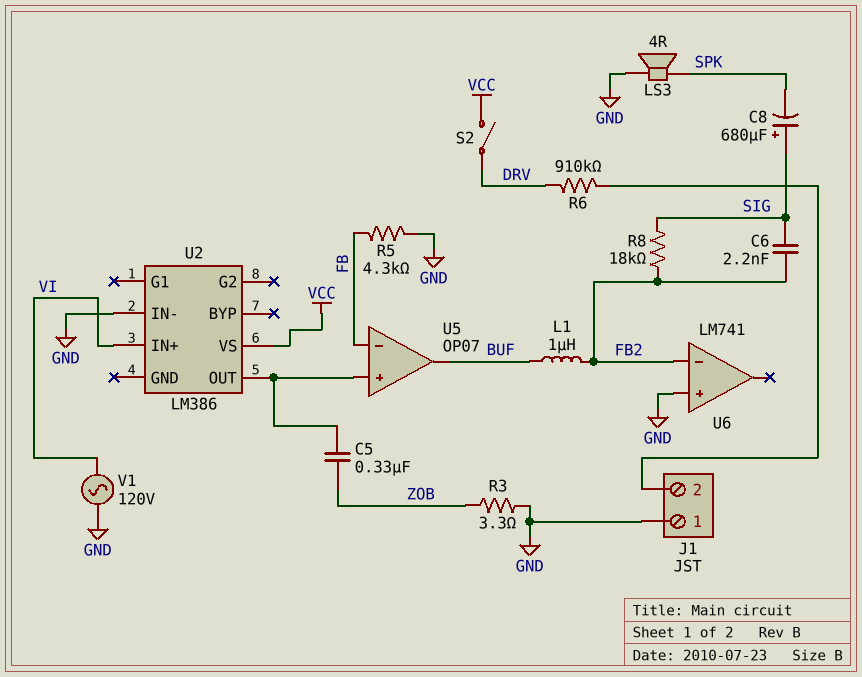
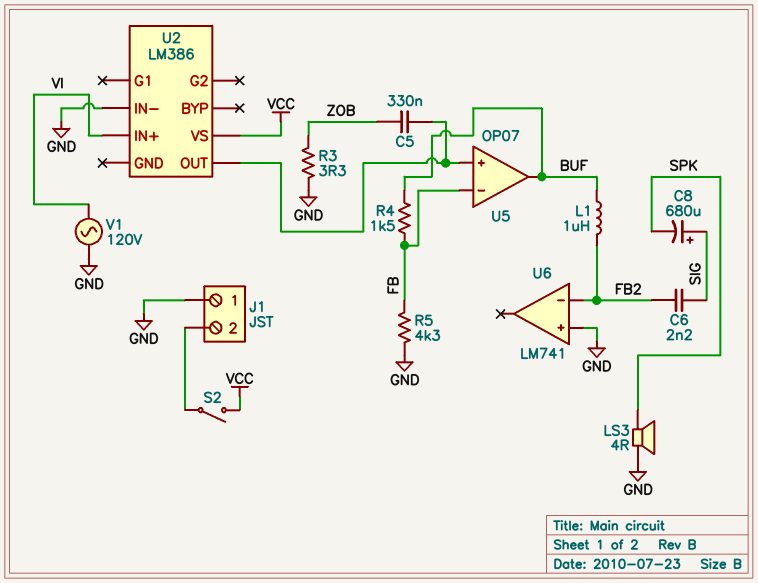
R4: none -> 1.5k (BUF, FB)
R6: 910k (DRV, J1/2) -> none
R8: 18k (FB2, SIG) -> none
S2: switch (DRV, VCC) -> switch (J1/2, VCC)

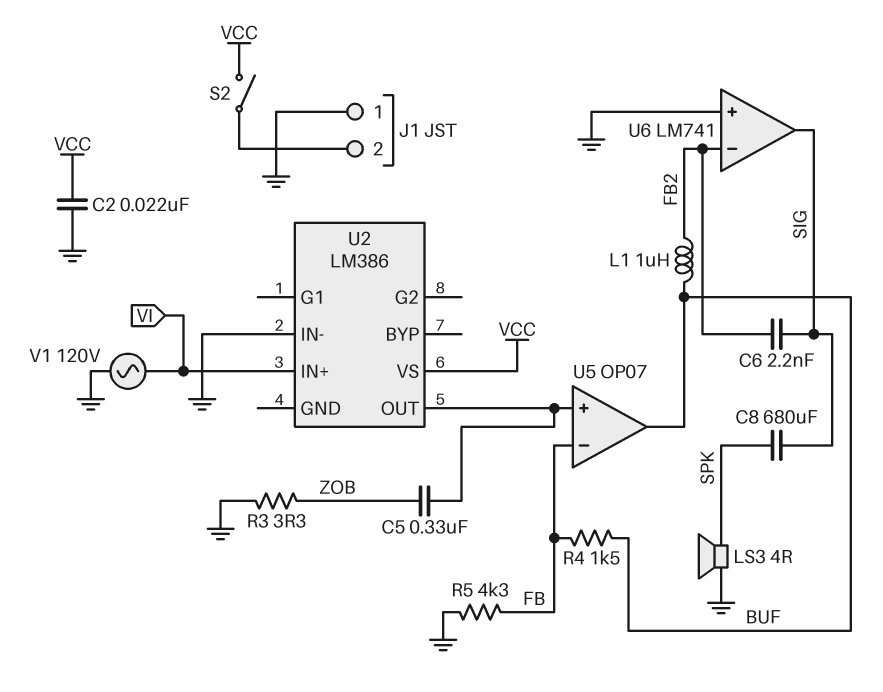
C2: none -> 22nF (GND, VCC)
C8: 680uF (plus SIG, minus SPK) -> 680uF (SIG, SPK)
U6 pin out: none -> SIG

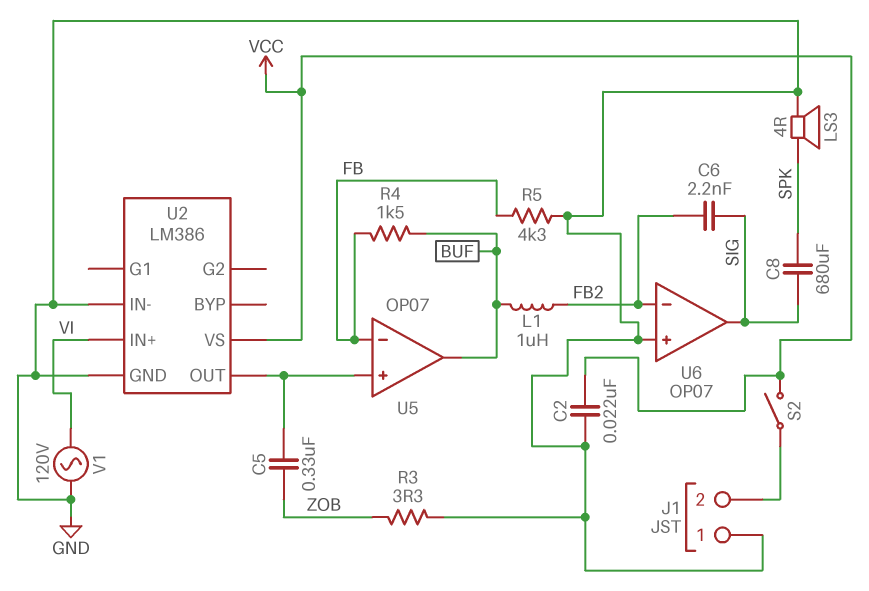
U2 pin GND: none -> GND
U6: LM741 -> OP07

